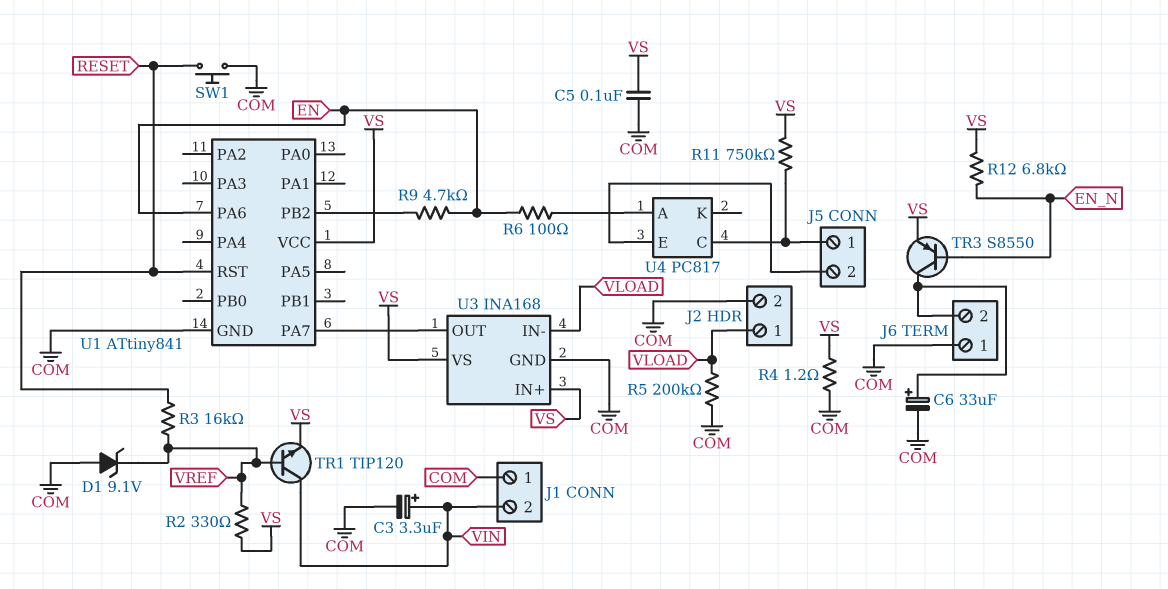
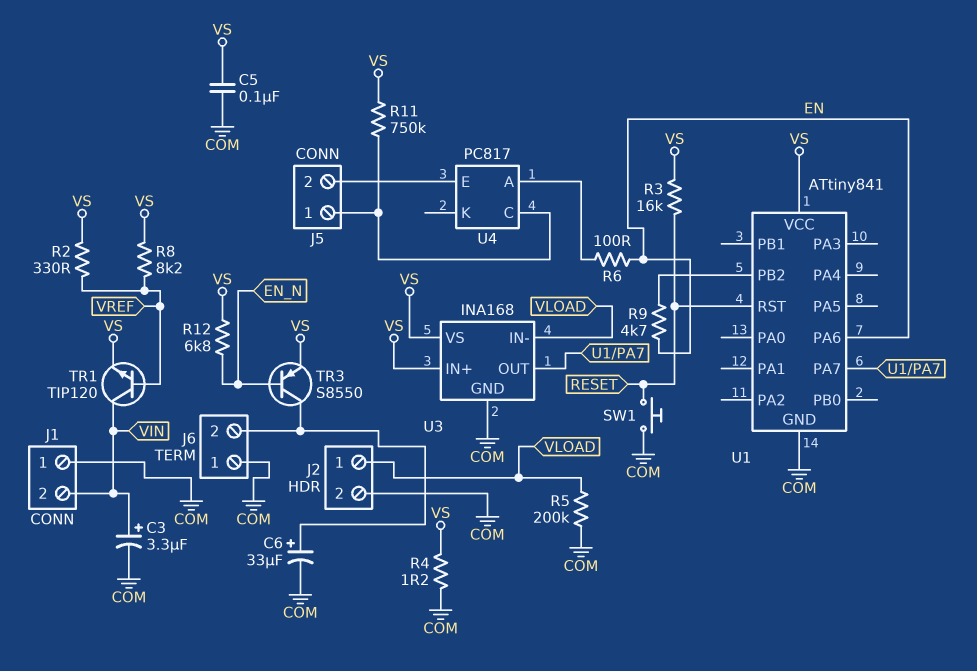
D1: zener 9.1V (A COM, K VREF) -> none
R3: 16k (RESET, VREF) -> 16k (RESET, VS)
R8: none -> 8.2k (VREF, VS)

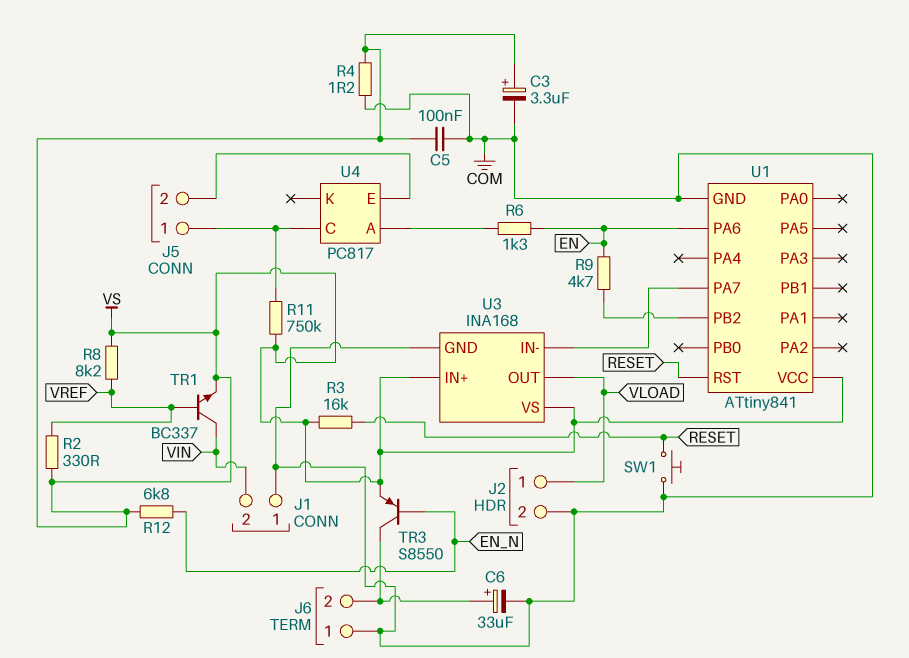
C3: 3.3uF (plus VIN, minus COM) -> 3.3uF (plus VS, minus COM)
R5: 200k (COM, VLOAD) -> none
R6: 100 (EN, U4/A) -> 1.3k (EN, U4/A)
TR1: NPN TIP120 (B VREF, C VIN, E VS) -> NPN BC337 (B VREF, C VIN, E VS)
U3 pin IN-: VLOAD -> U1/PA7
U3 pin OUT: U1/PA7 -> VLOAD

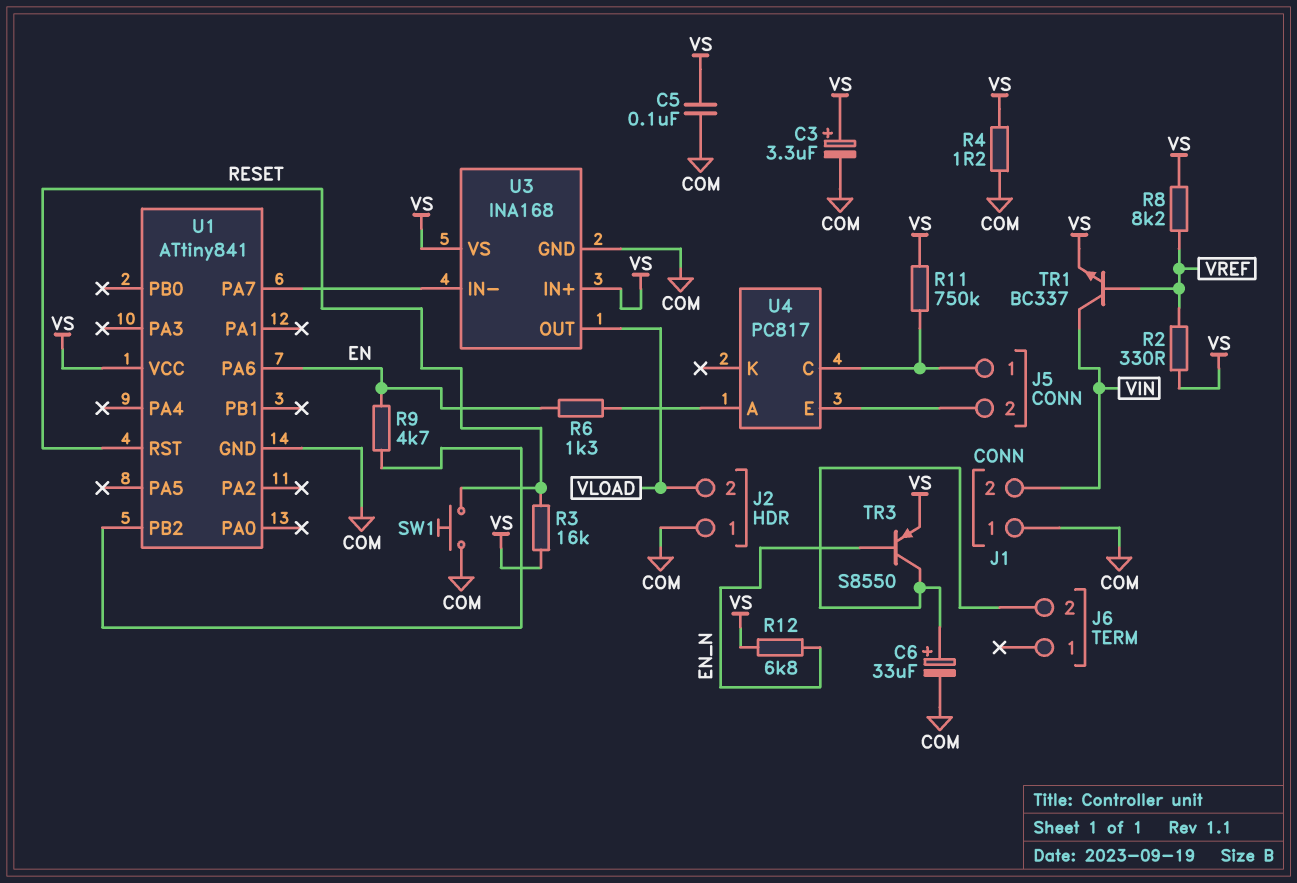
J2 pin 1: VLOAD -> COM
J2 pin 2: COM -> VLOAD
J6 pin 1: COM -> none

